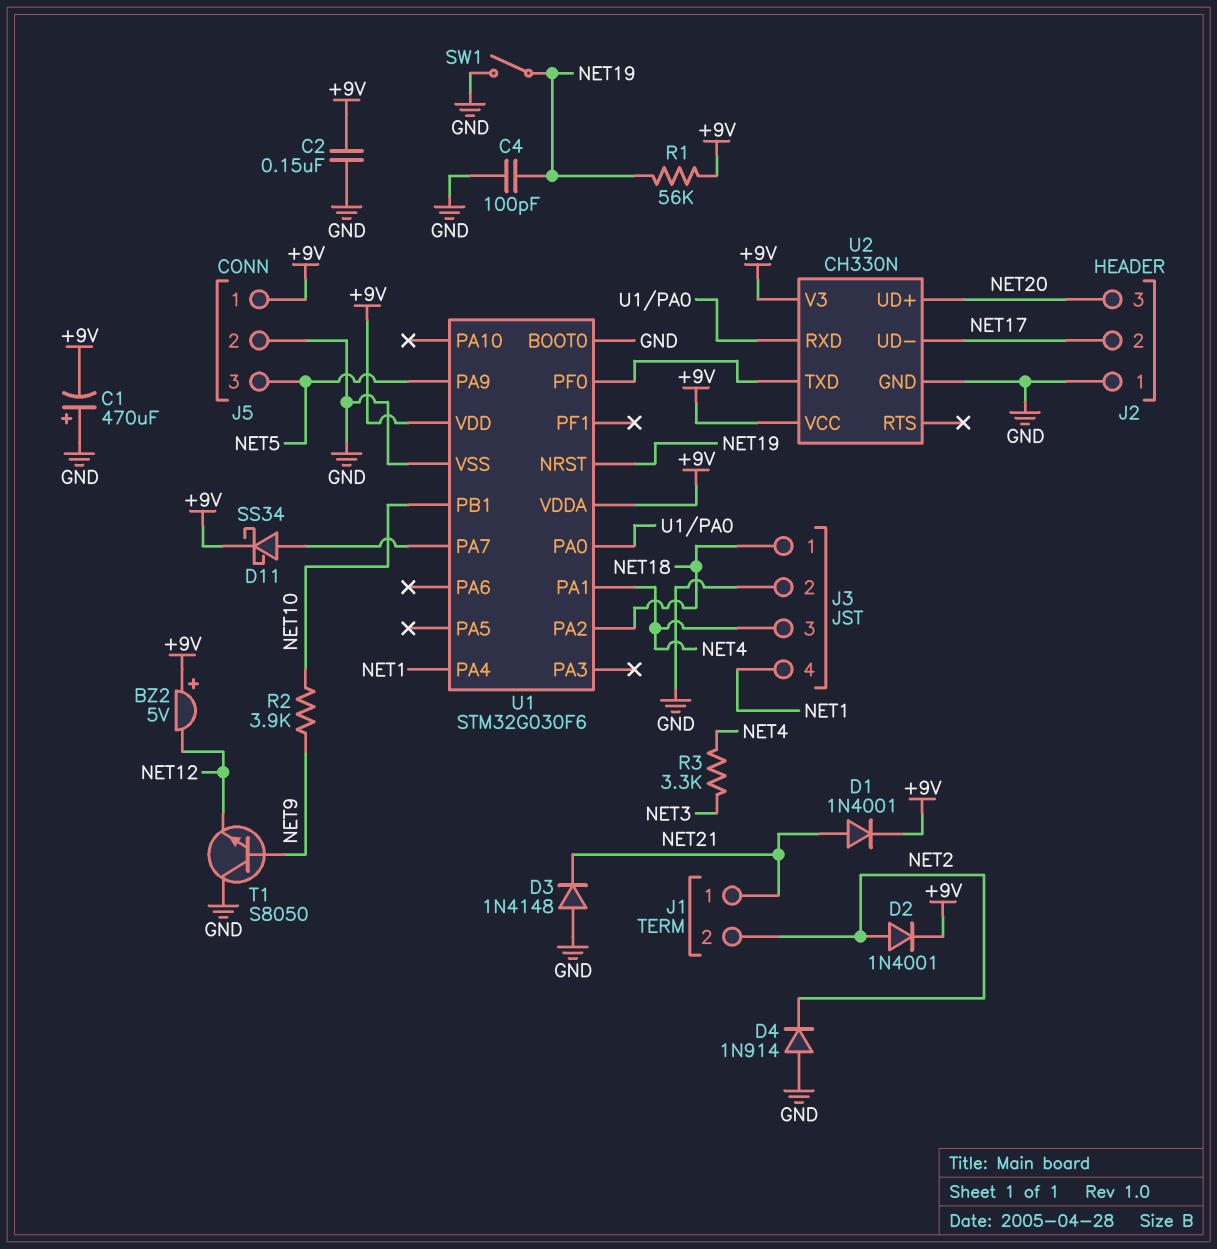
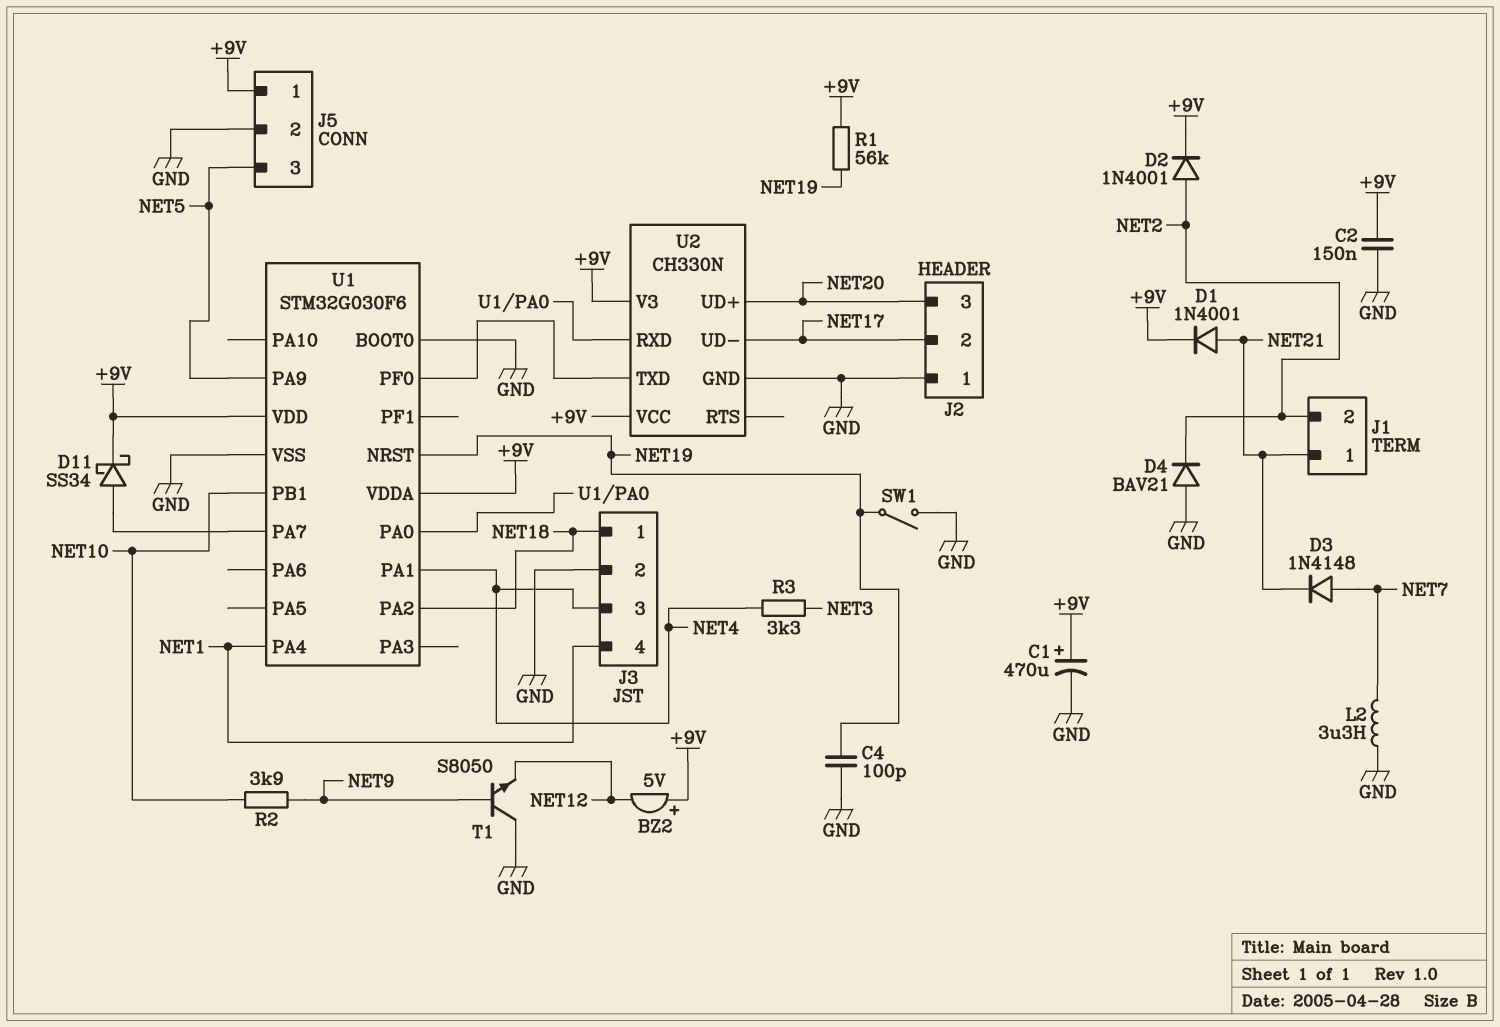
C1: 470uF (plus GND, minus +9V) -> 470uF (plus +9V, minus GND)
D3: diode 1N4148 (A GND, K NET21) -> diode 1N4148 (A NET7, K NET21)
D4: diode 1N914 (A GND, K NET2) -> diode BAV21 (A GND, K NET2)
L2: none -> 3.3uH (GND, NET7)

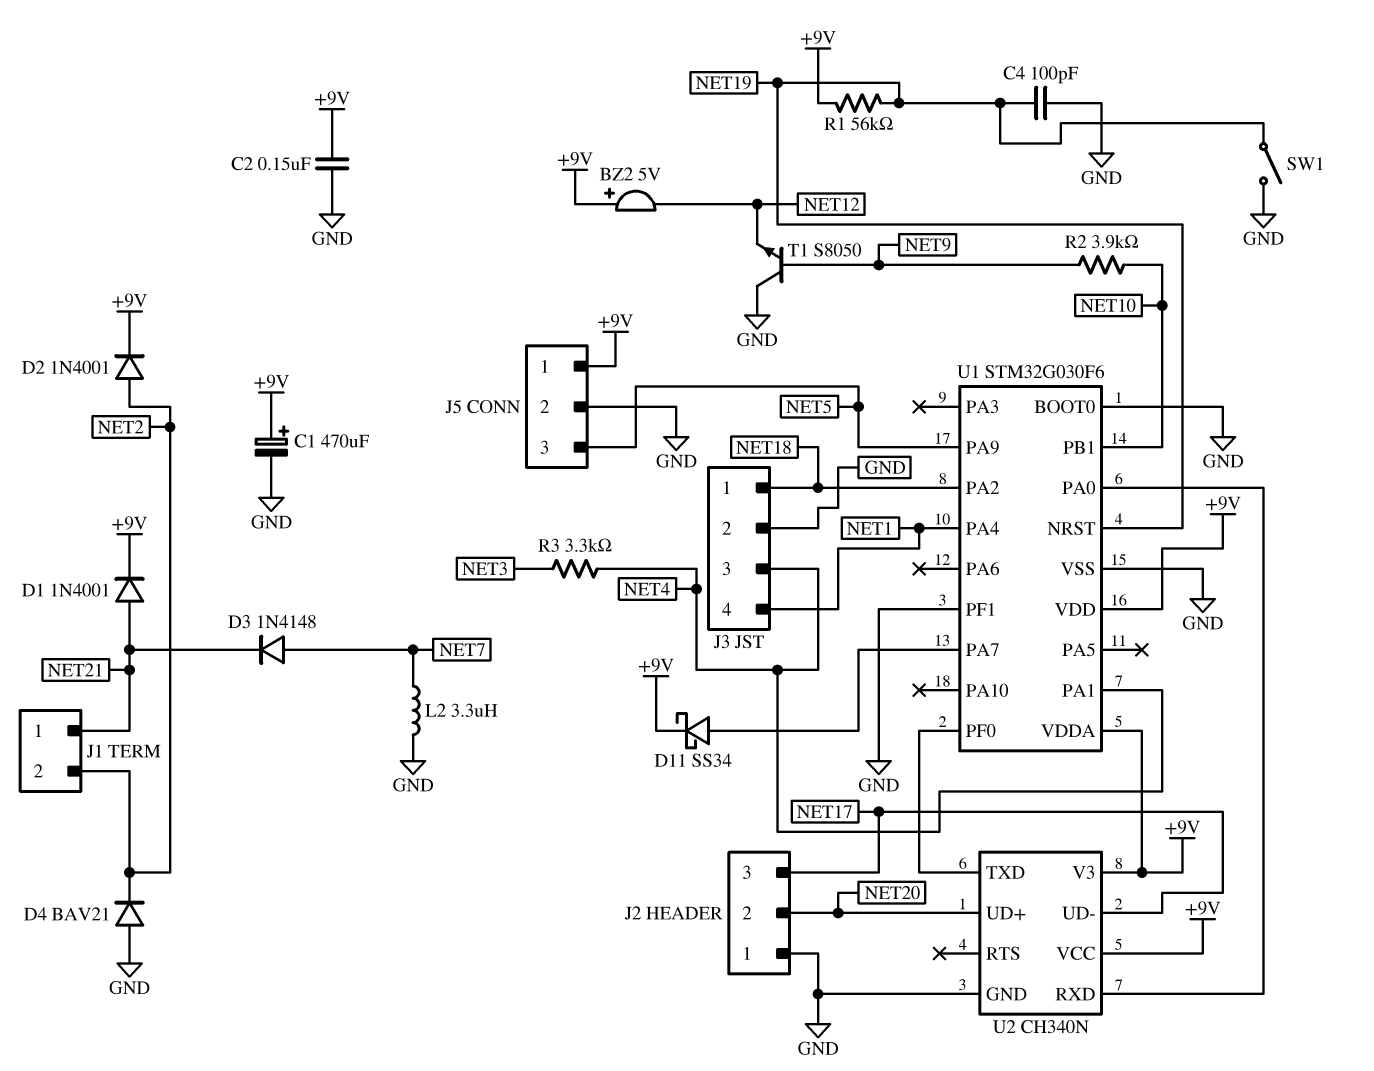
J2 pin 2: NET17 -> NET20
J2 pin 3: NET20 -> NET17
U1 pin PF1: none -> GND
U2: CH330N -> CH340N

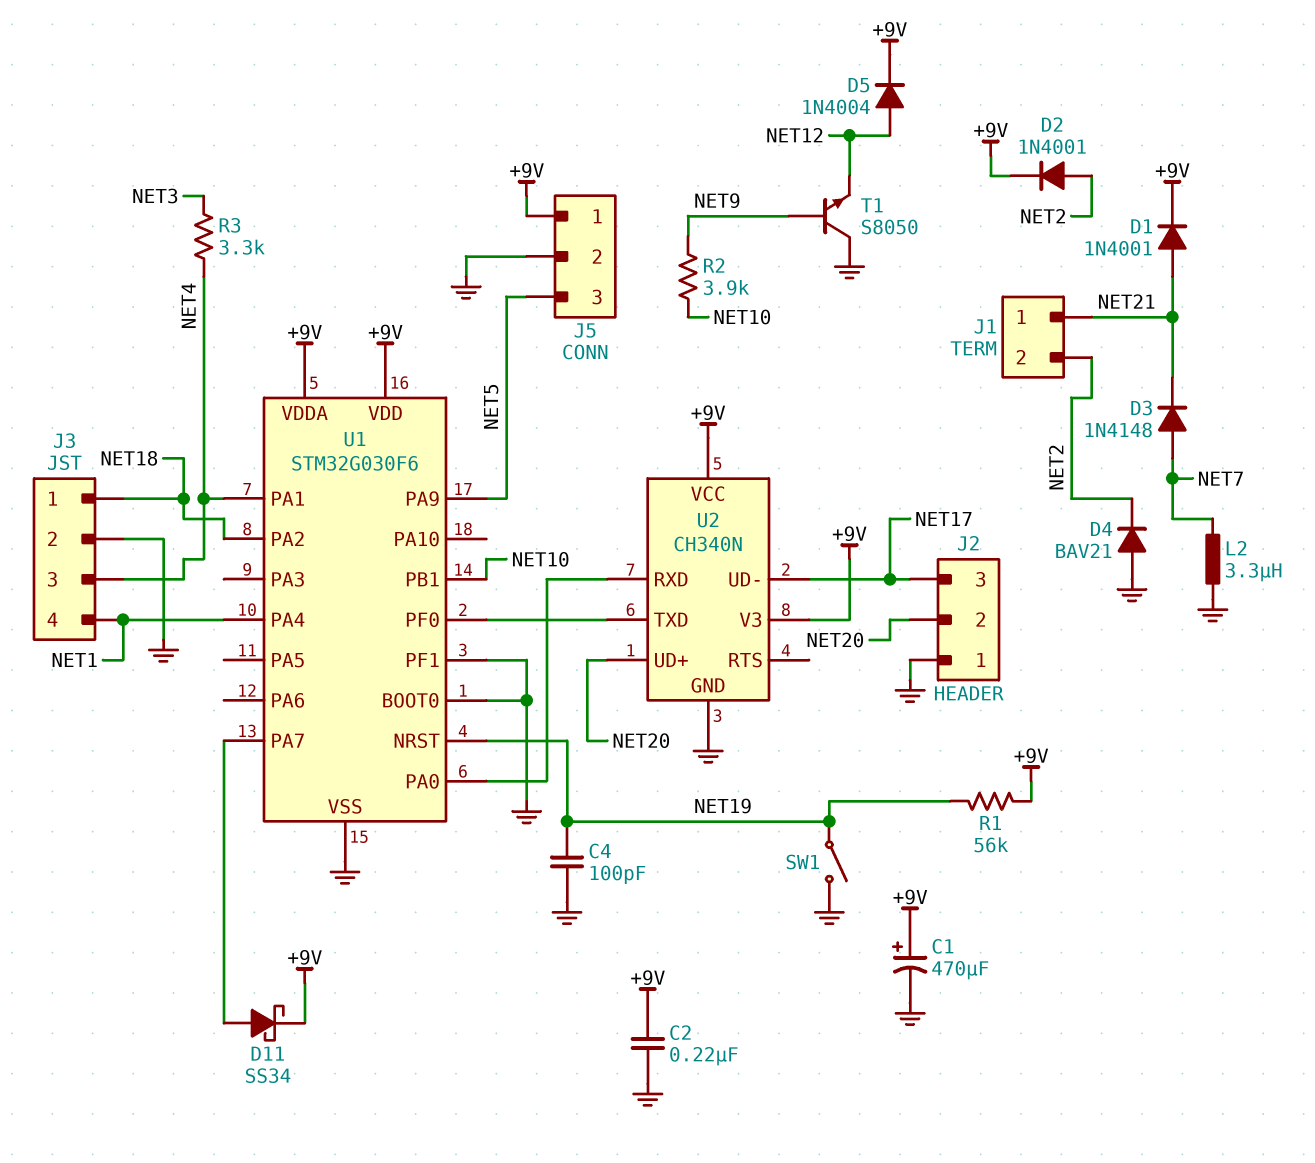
BZ2: buzzer 5V (plus +9V, minus NET12) -> none
C2: 150nF (+9V, GND) -> 220nF (+9V, GND)
D5: none -> diode 1N4004 (A NET12, K +9V)

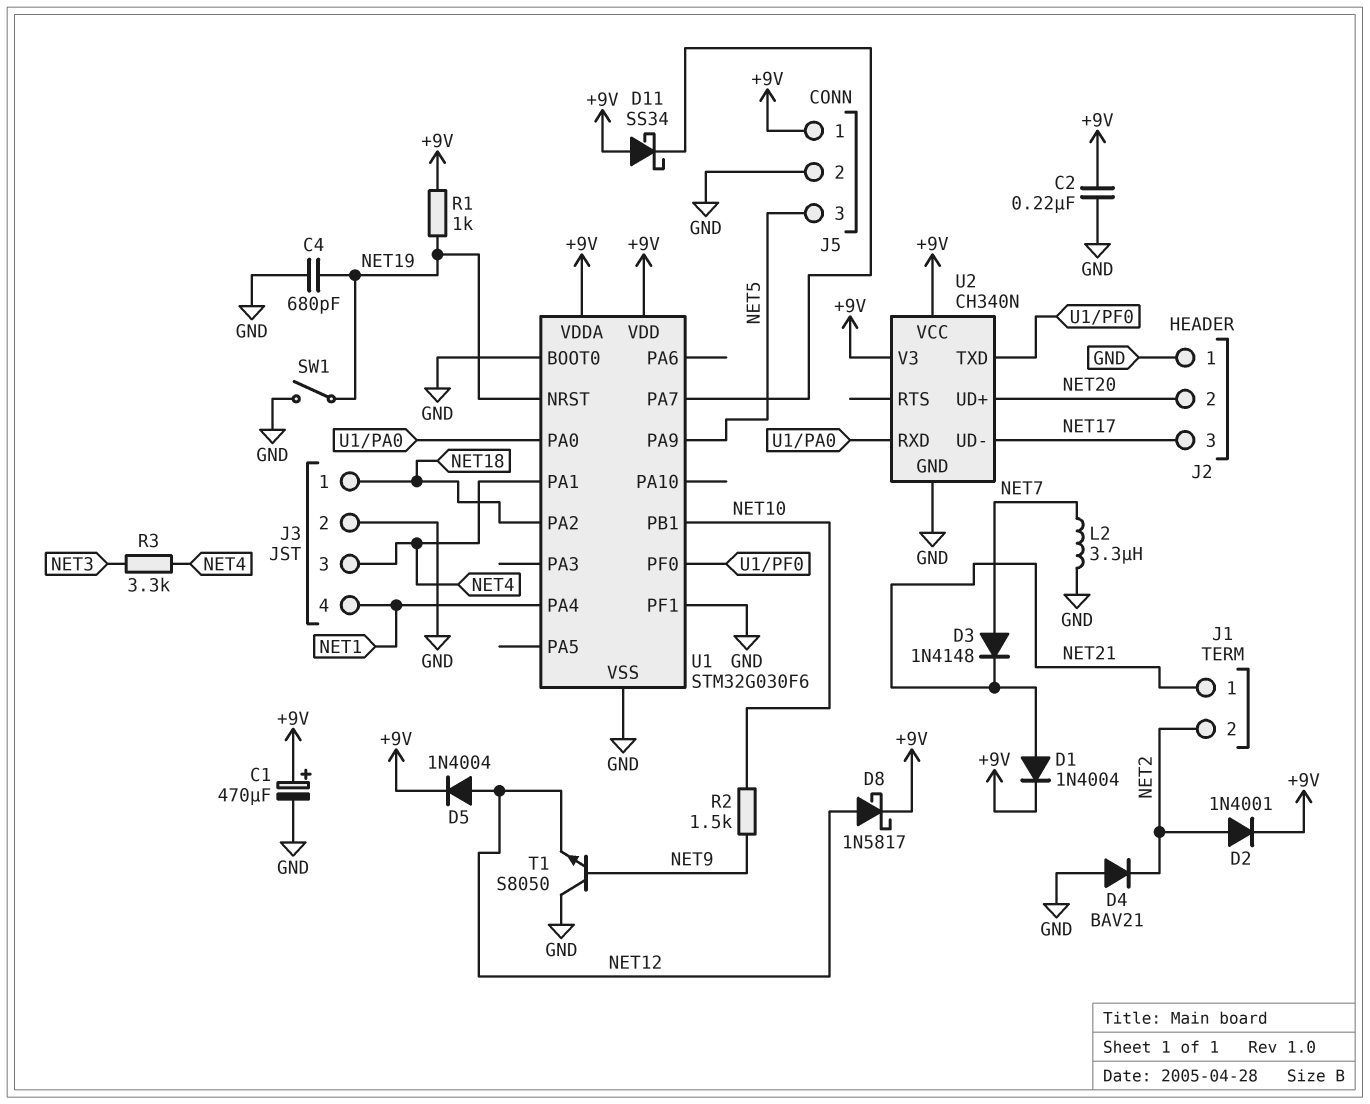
C4: 100pF (GND, NET19) -> 680pF (GND, NET19)
D1: diode 1N4001 (A NET21, K +9V) -> diode 1N4004 (A NET21, K +9V)
D8: none -> schottky 1N5817 (A NET12, K +9V)
D11: schottky SS34 (A U1/PA7, K +9V) -> schottky SS34 (A +9V, K U1/PA7)
R1: 56k (+9V, NET19) -> 1k (+9V, NET19)
R2: 3.9k (NET9, NET10) -> 1.5k (NET9, NET10)

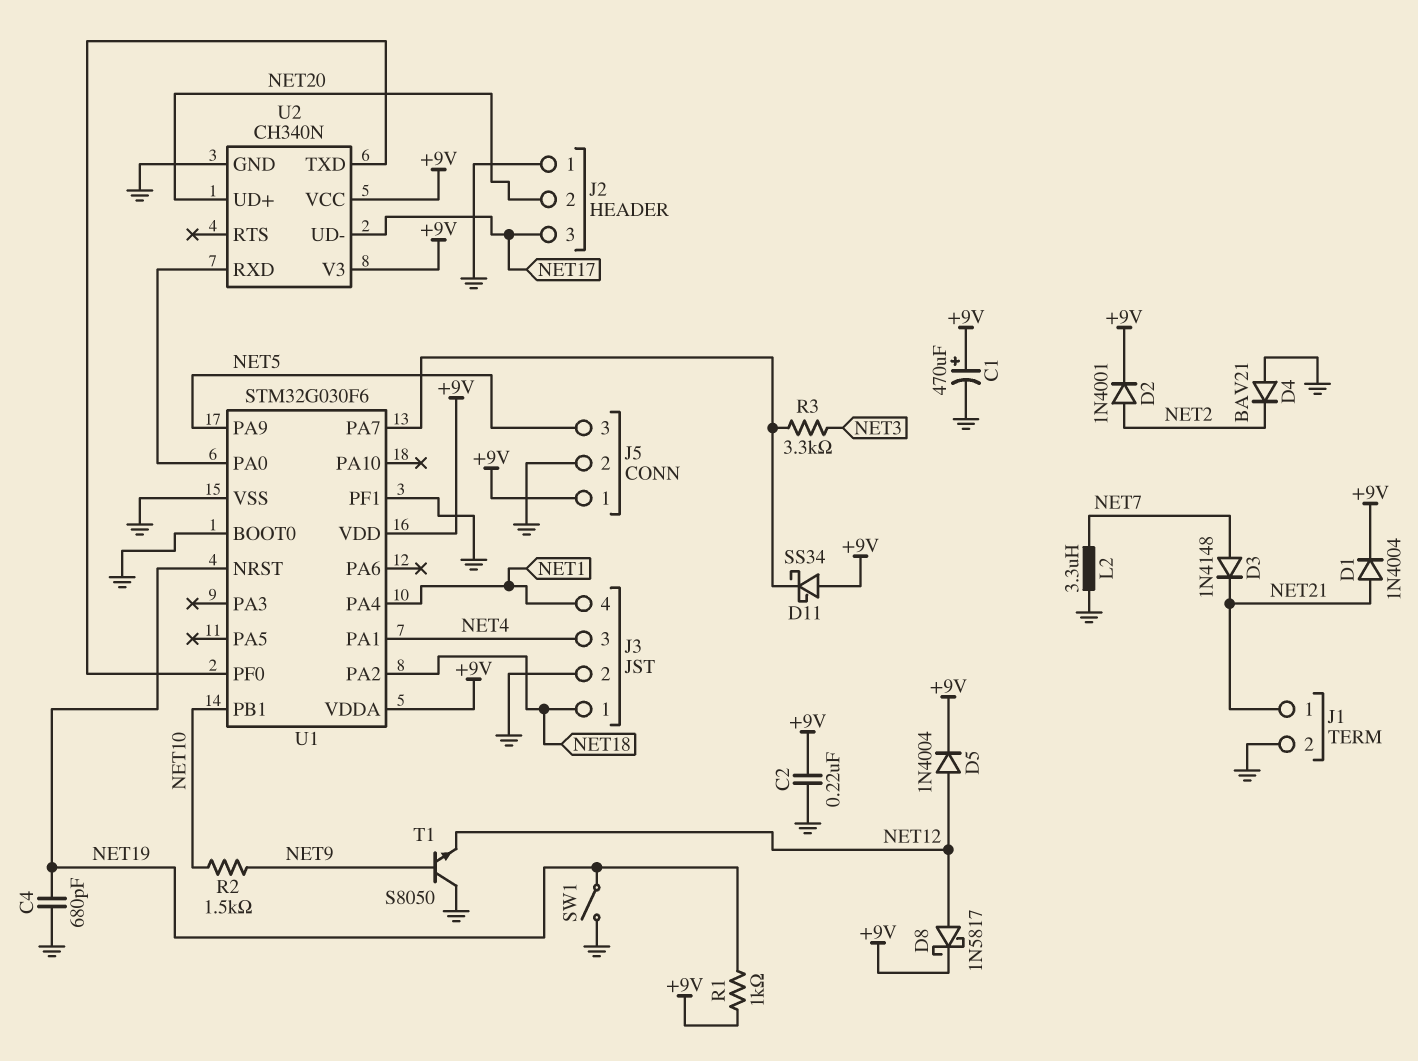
J1 pin 2: NET2 -> GND
R3: 3.3k (NET3, NET4) -> 3.3k (NET3, U1/PA7)

